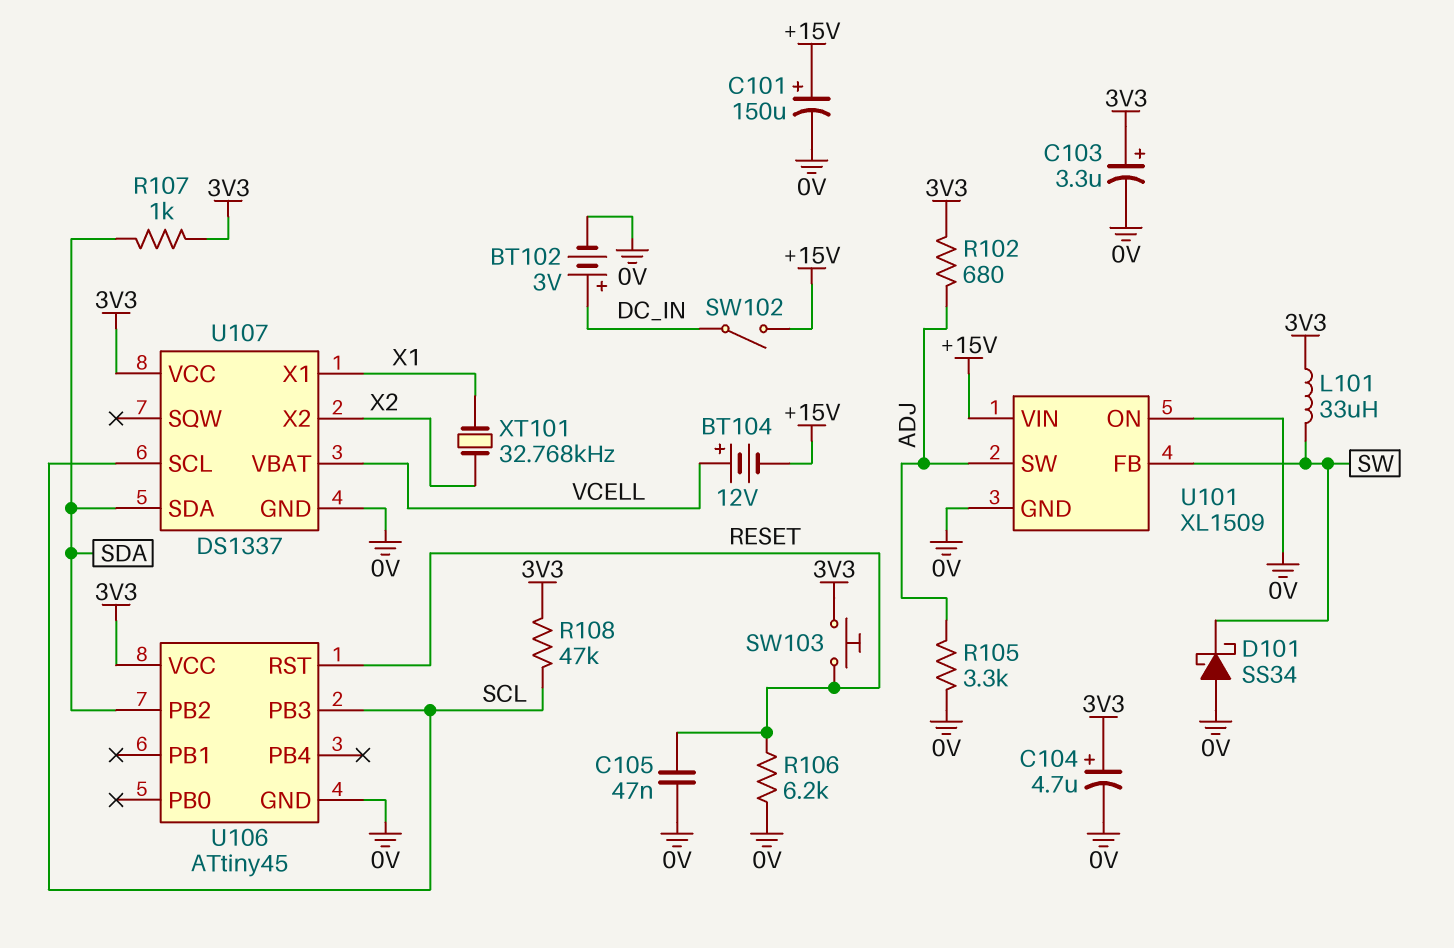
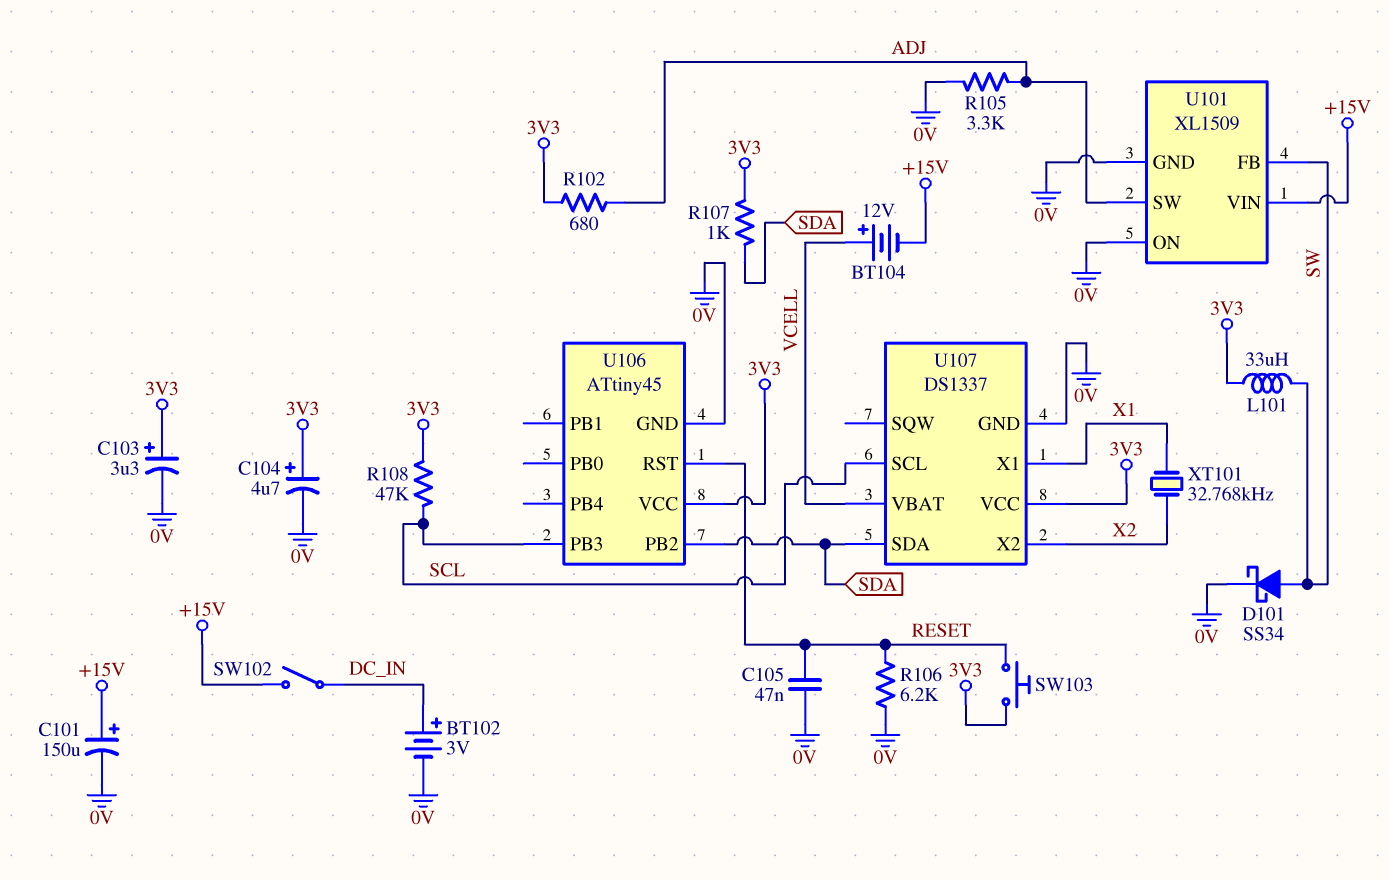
D101: schottky SS34 (A 0V, K SW) -> schottky SS34 (A SW, K 0V)

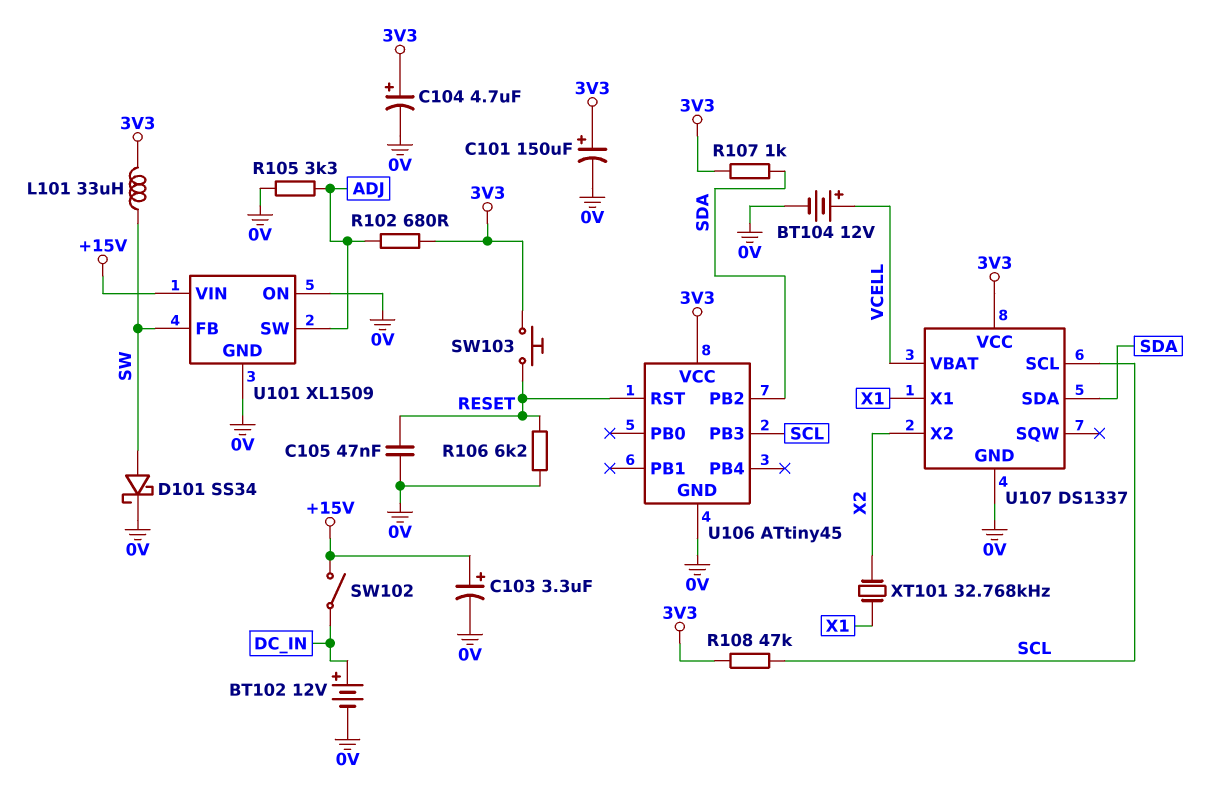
BT102: 3V (plus DC_IN, minus 0V) -> 12V (plus DC_IN, minus 0V)
BT104: 12V (plus VCELL, minus +15V) -> 12V (plus VCELL, minus 0V)
C101: 150uF (plus +15V, minus 0V) -> 150uF (plus 3V3, minus 0V)
C103: 3.3uF (plus 3V3, minus 0V) -> 3.3uF (plus +15V, minus 0V)

